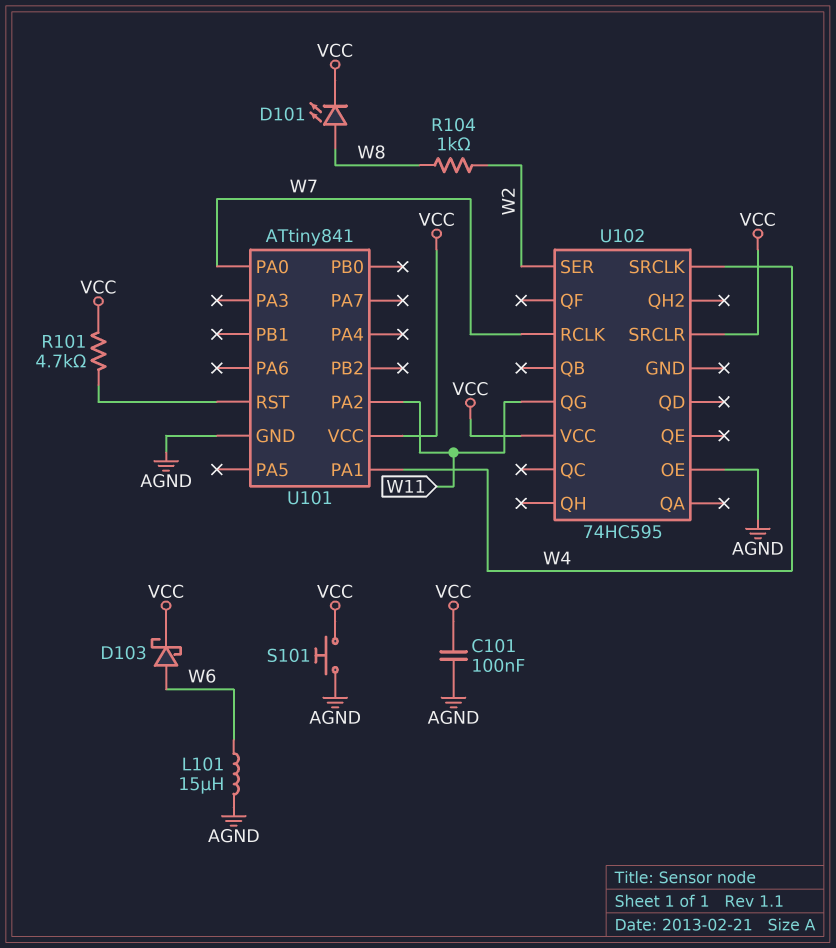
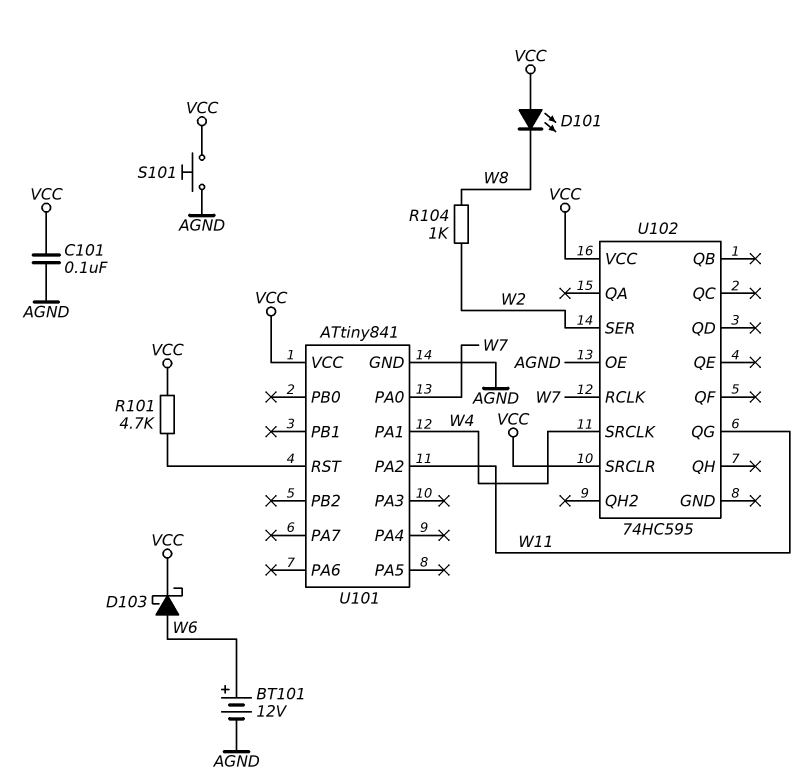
BT101: none -> 12V (plus W6, minus AGND)
D101: LED (A W8, K VCC) -> LED (A VCC, K W8)
L101: 15uH (AGND, W6) -> none

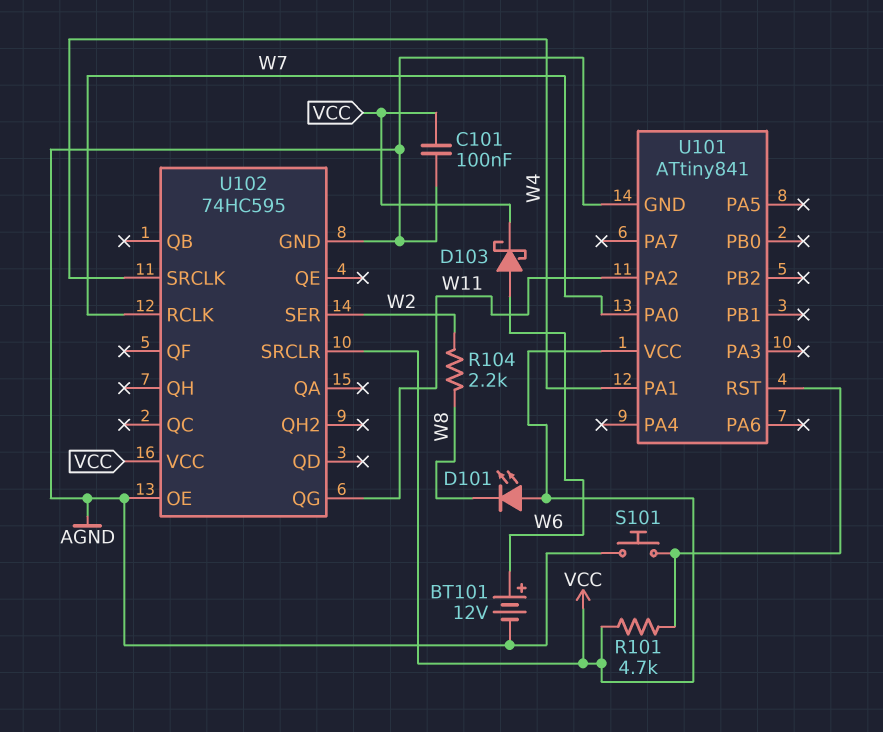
R104: 1k (W2, W8) -> 2.2k (W2, W8)
S101: button (AGND, VCC) -> button (AGND, U101/RST)
U102 pin GND: none -> AGND

